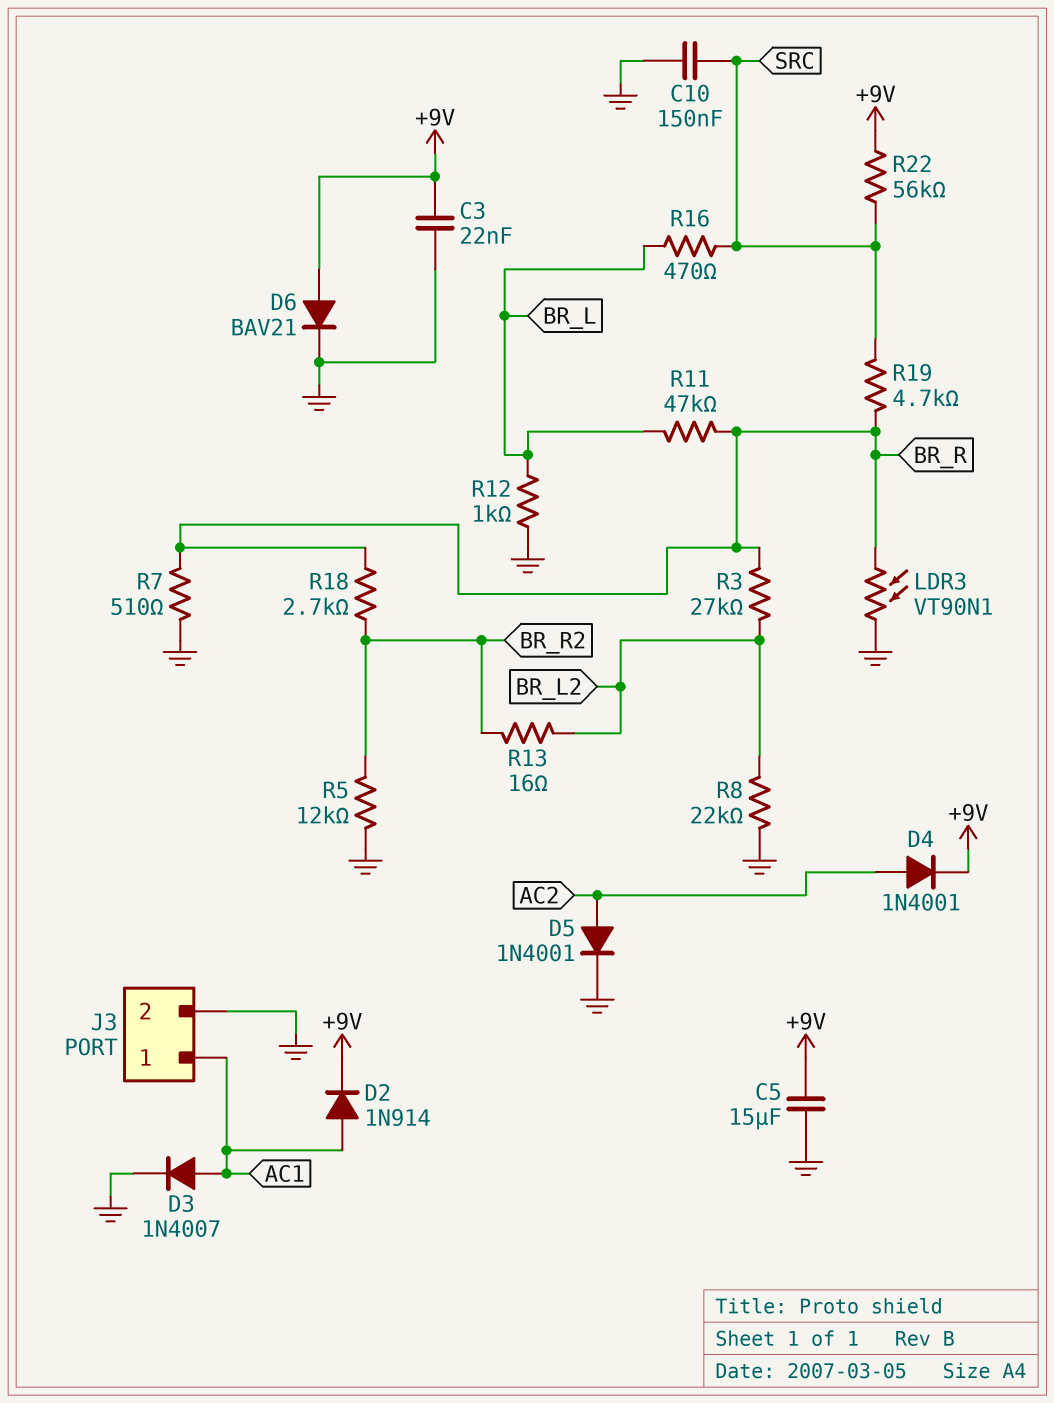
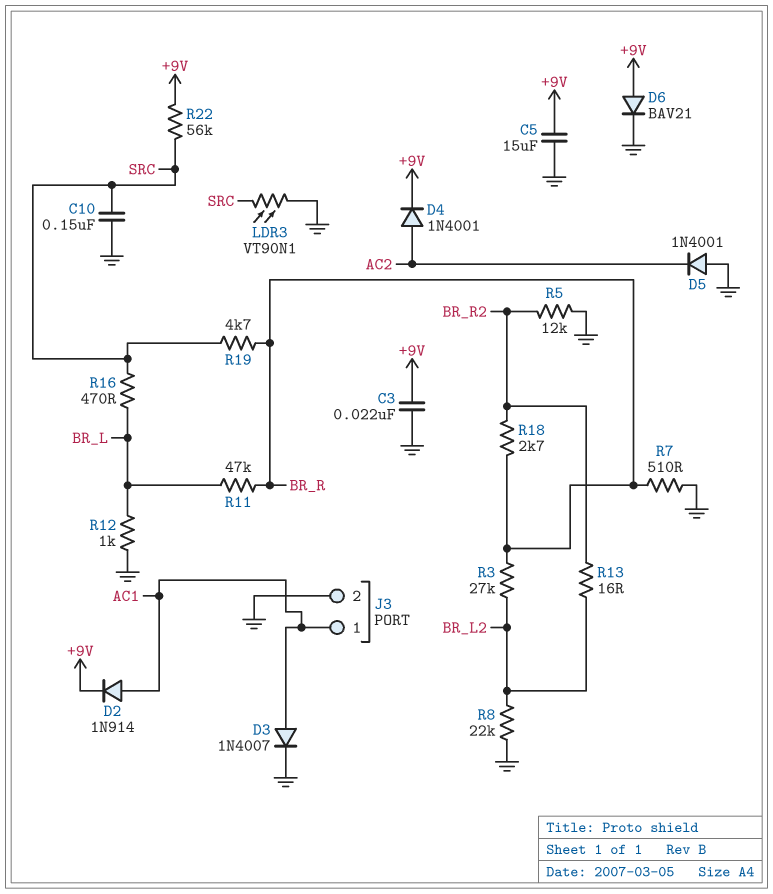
D5: diode 1N4001 (A AC2, K GND) -> diode 1N4001 (A GND, K AC2)
LDR3: VT90N1 (BR_R, GND) -> VT90N1 (GND, SRC)

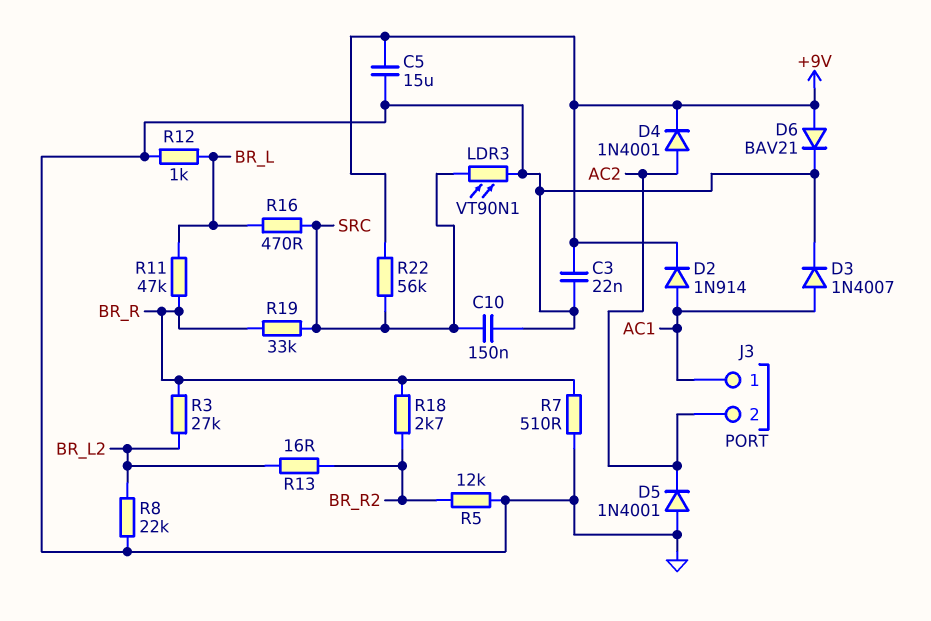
J3 pin 2: GND -> AC2
R19: 4.7k (BR_R, SRC) -> 33k (BR_R, SRC)

